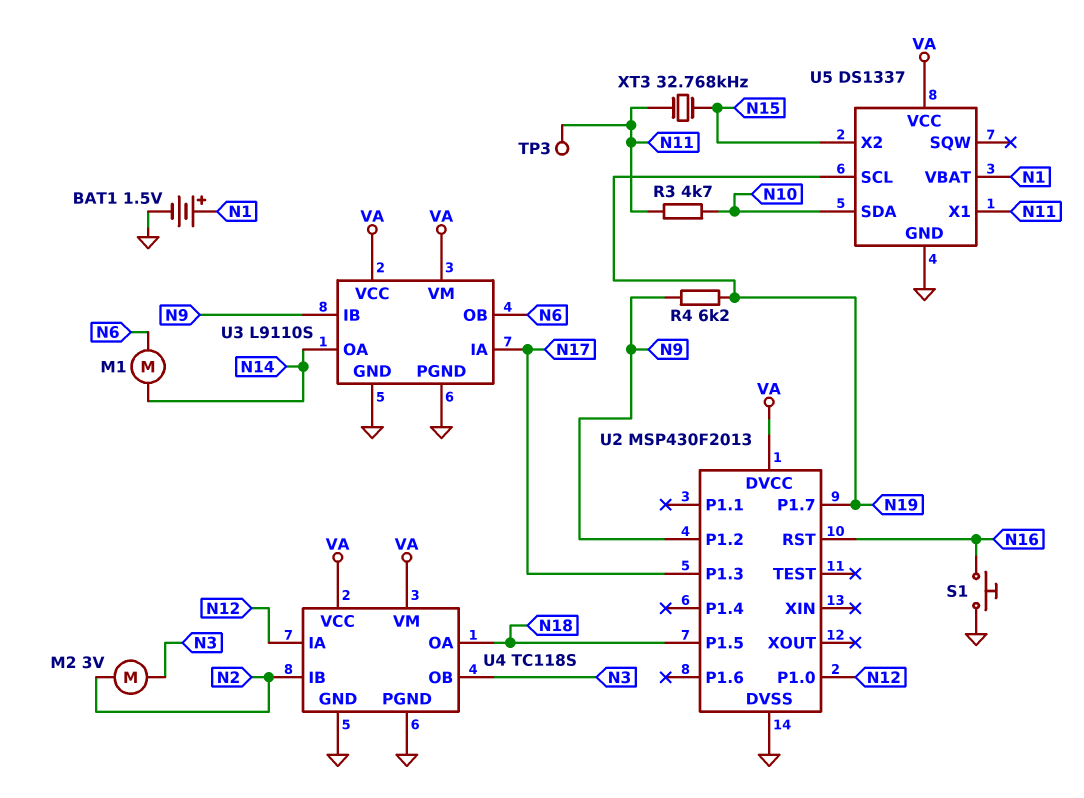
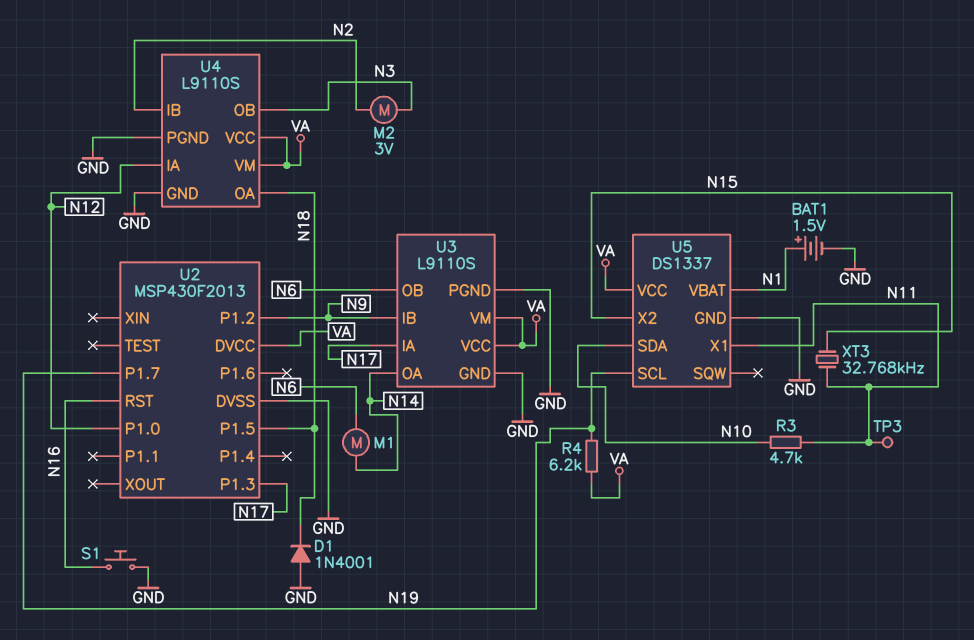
D1: none -> diode 1N4001 (A GND, K N18)
R4: 6.2k (N9, N19) -> 6.2k (N19, VA)
U4: TC118S -> L9110S

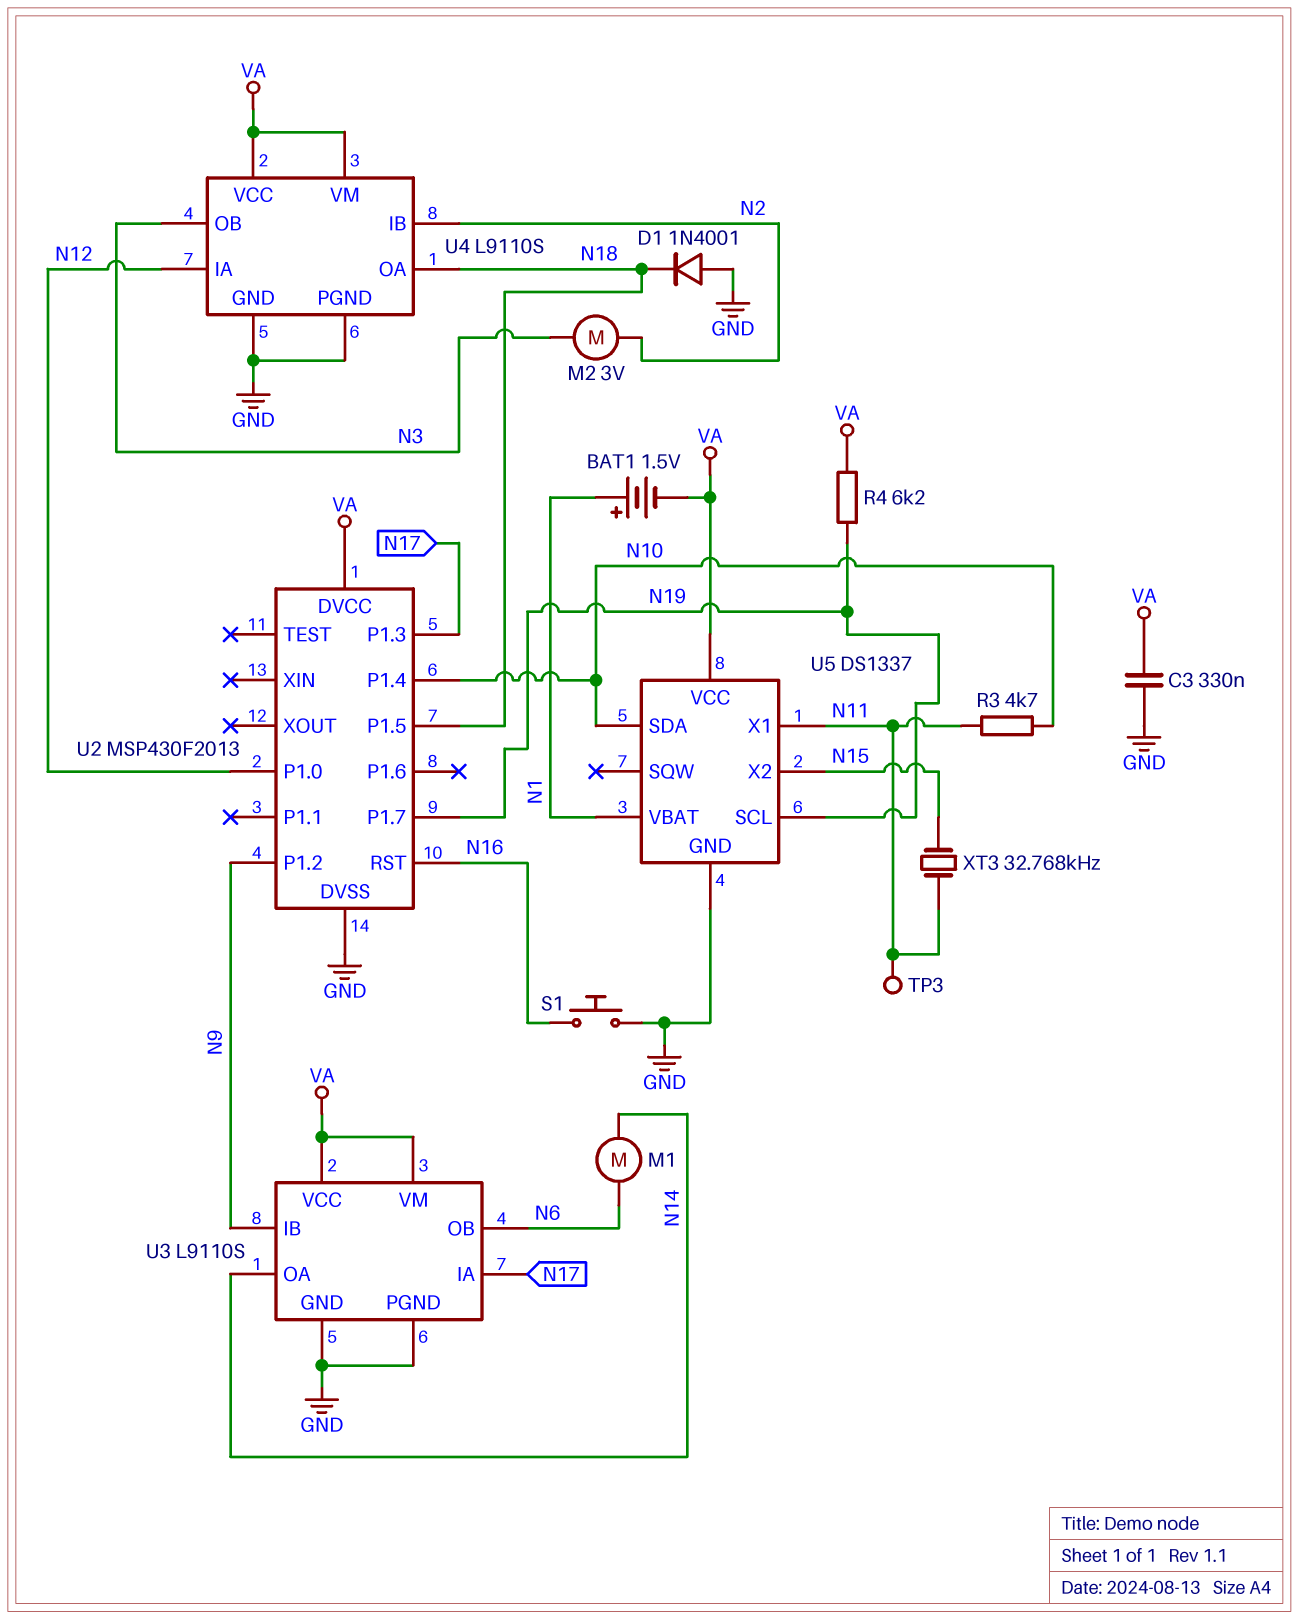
BAT1: 1.5V (plus N1, minus GND) -> 1.5V (plus N1, minus VA)
C3: none -> 330nF (GND, VA)
U2 pin P1.4: none -> N10

